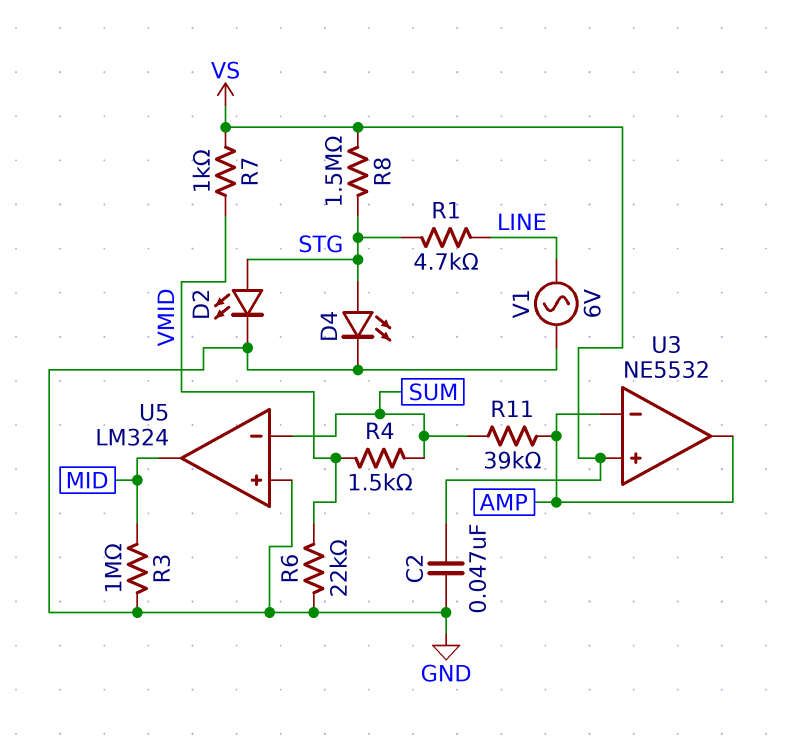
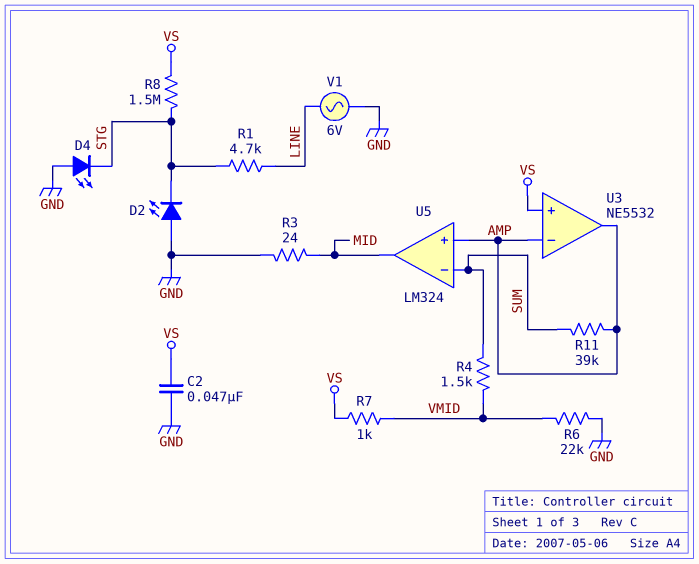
D2: LED (A STG, K GND) -> LED (A GND, K STG)
D4: LED (A STG, K GND) -> LED (A GND, K STG)
R3: 1M (GND, MID) -> 24 (GND, MID)
U5 pin in+: GND -> AMP

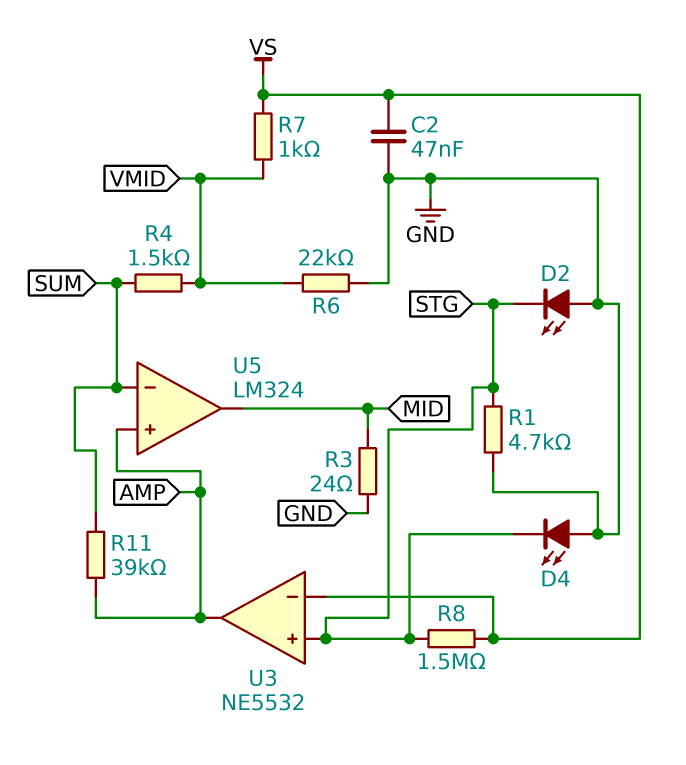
R1: 4.7k (LINE, STG) -> 4.7k (GND, STG)
U3 pin in+: VS -> STG
U3 pin in-: AMP -> VS
V1: AC 6V (GND, LINE) -> none

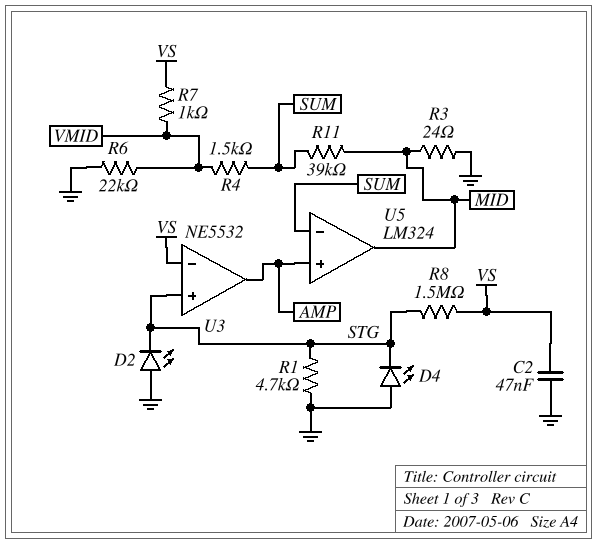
R11: 39k (AMP, SUM) -> 39k (MID, SUM)

